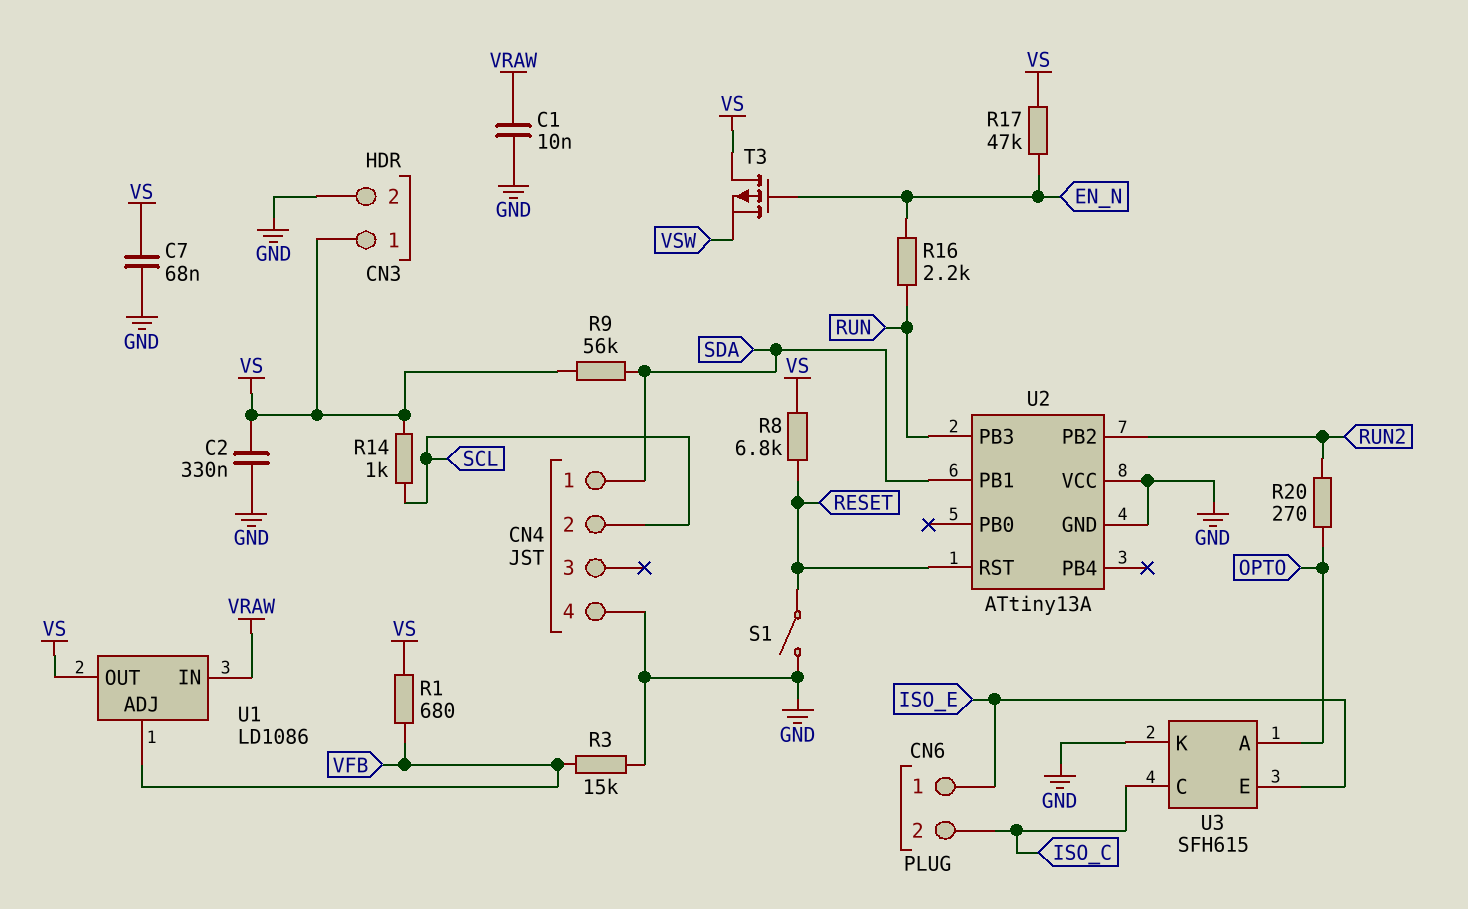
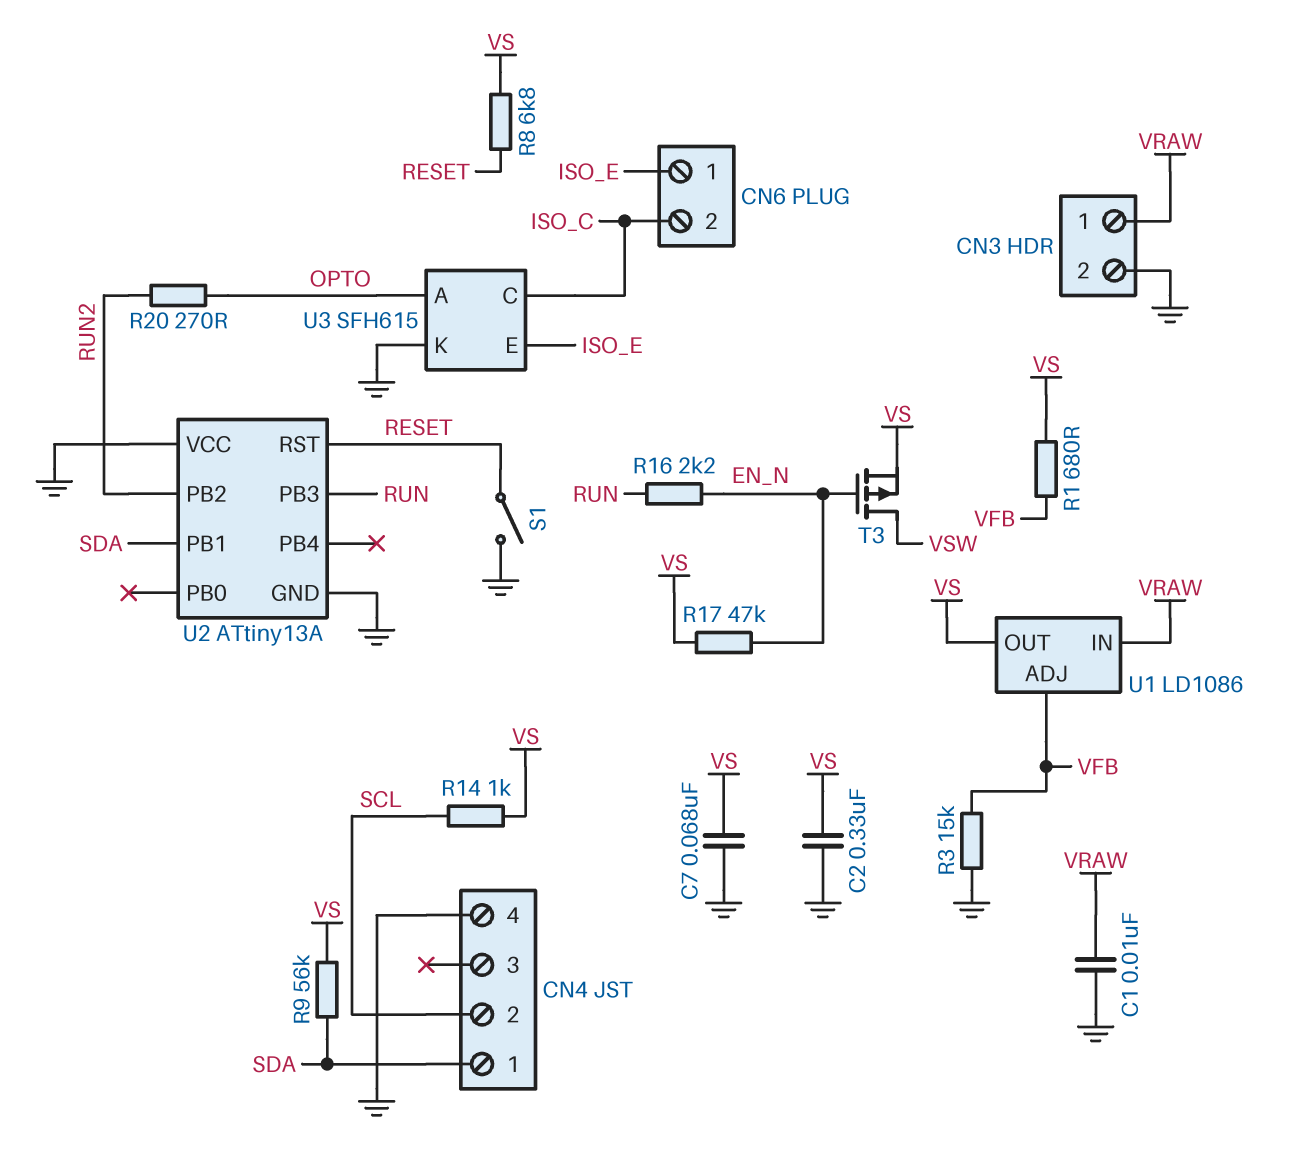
CN3 pin 1: VS -> VRAW
T3: PMOS (G EN_N, D VS, S VSW) -> PMOS (G EN_N, D VSW, S VS)

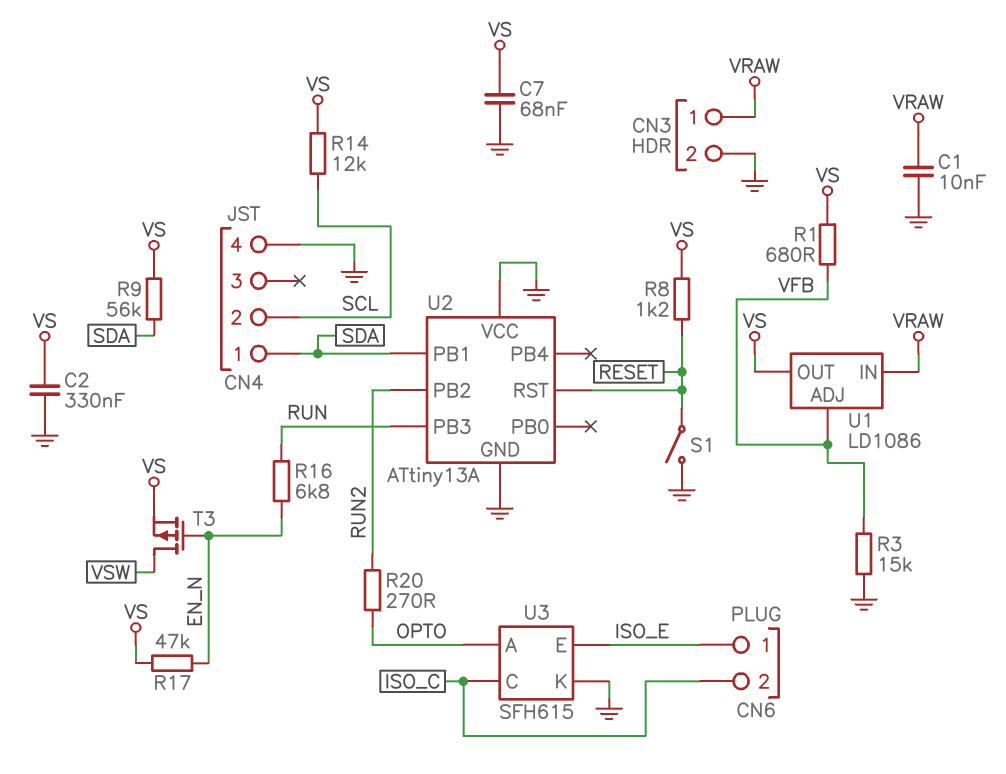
R8: 6.8k (RESET, VS) -> 1.2k (RESET, VS)
R14: 1k (SCL, VS) -> 12k (SCL, VS)
R16: 2.2k (EN_N, RUN) -> 6.8k (EN_N, RUN)

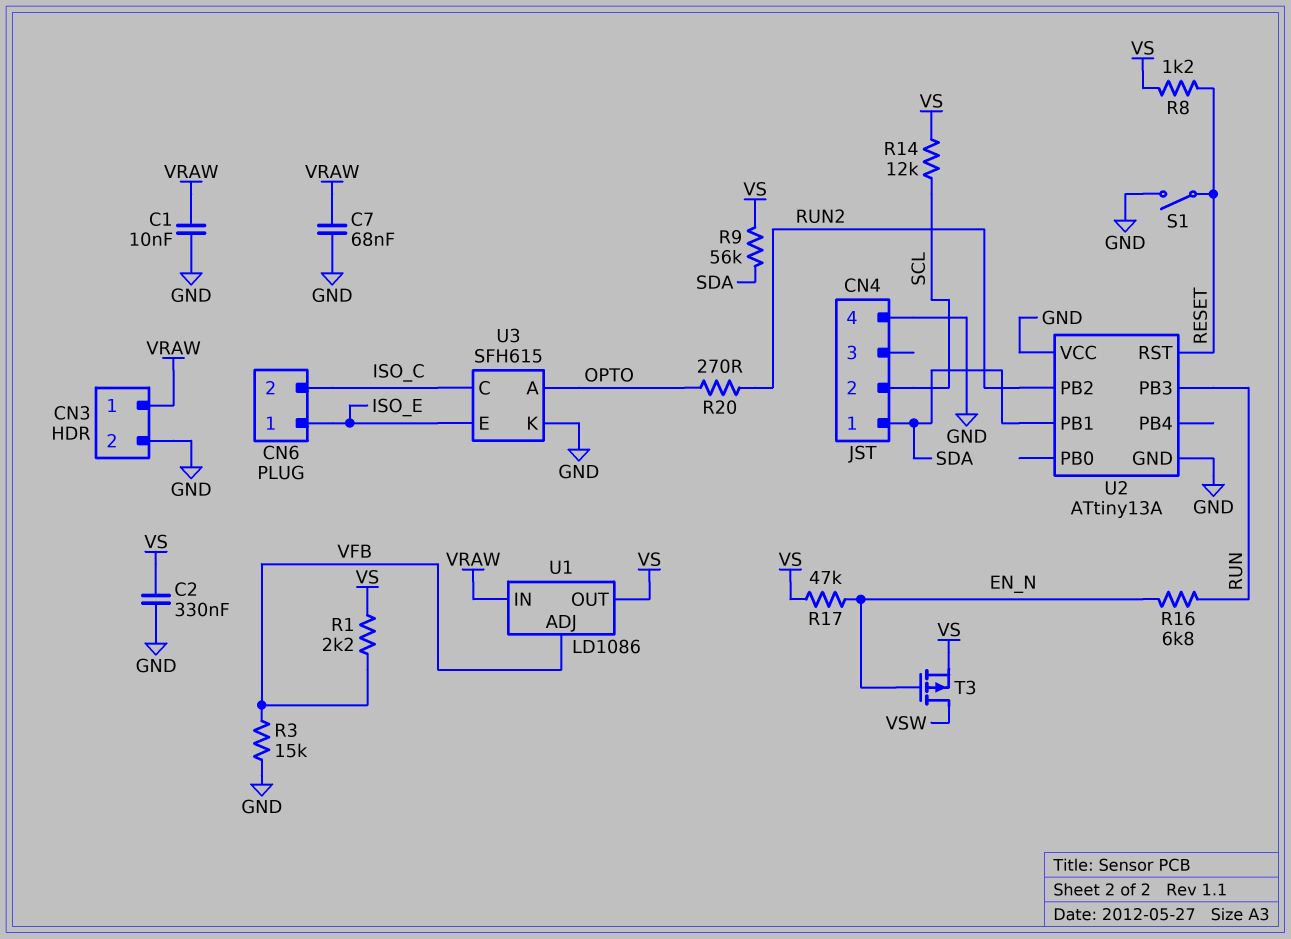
C7: 68nF (GND, VS) -> 68nF (GND, VRAW)
R1: 680 (VFB, VS) -> 2.2k (VFB, VS)

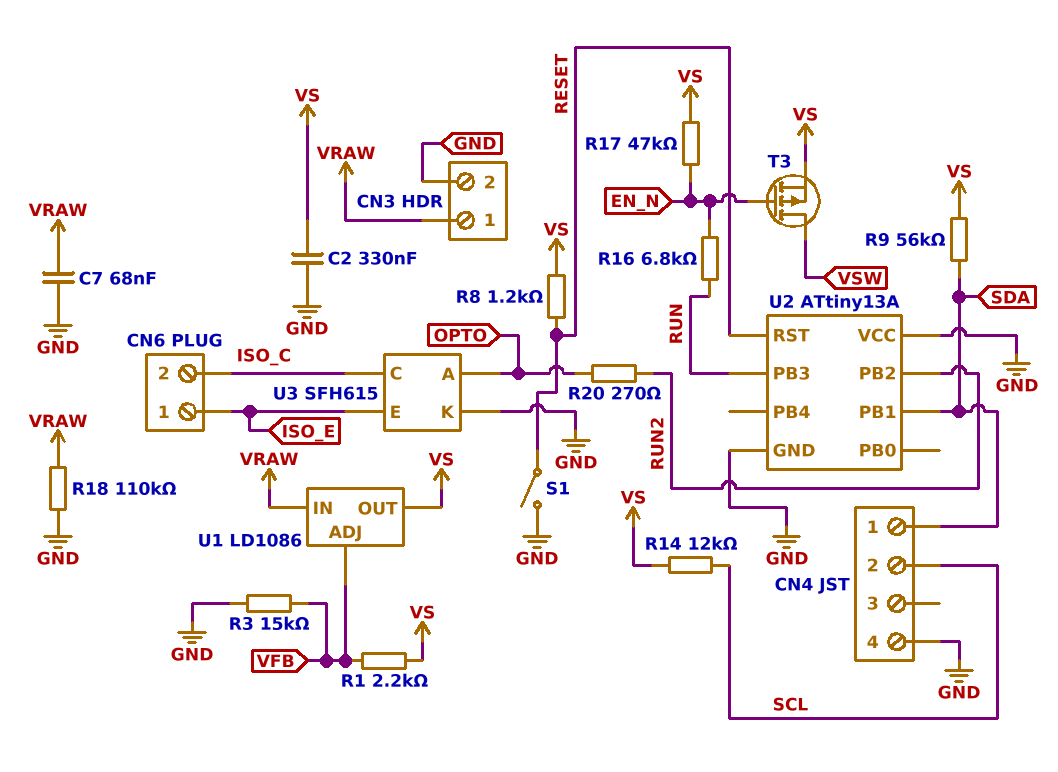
C1: 10nF (GND, VRAW) -> none
R18: none -> 110k (GND, VRAW)

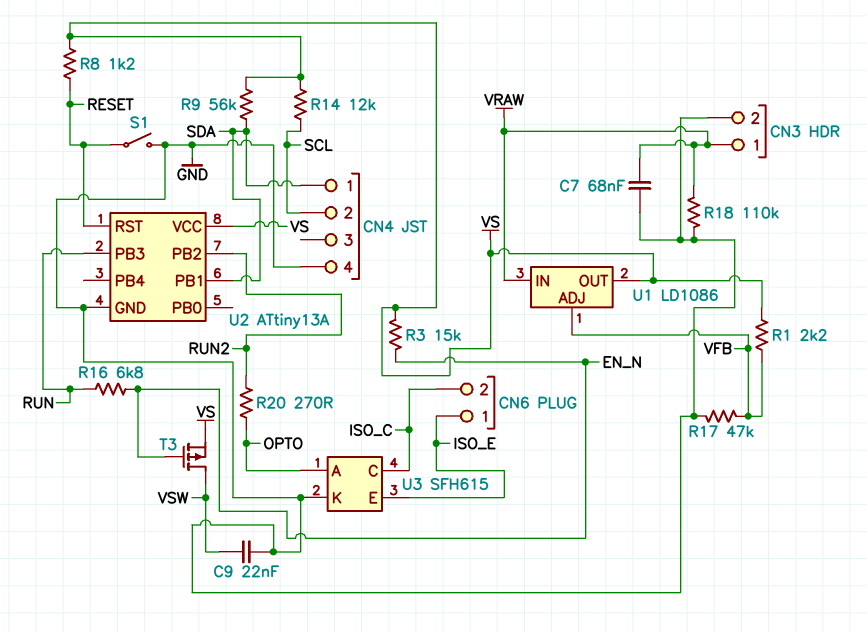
C2: 330nF (GND, VS) -> none
C9: none -> 22nF (GND, VSW)
R3: 15k (GND, VFB) -> 15k (EN_N, VS)
R17: 47k (EN_N, VS) -> 47k (GND, VFB)
U2 pin VCC: GND -> VS

